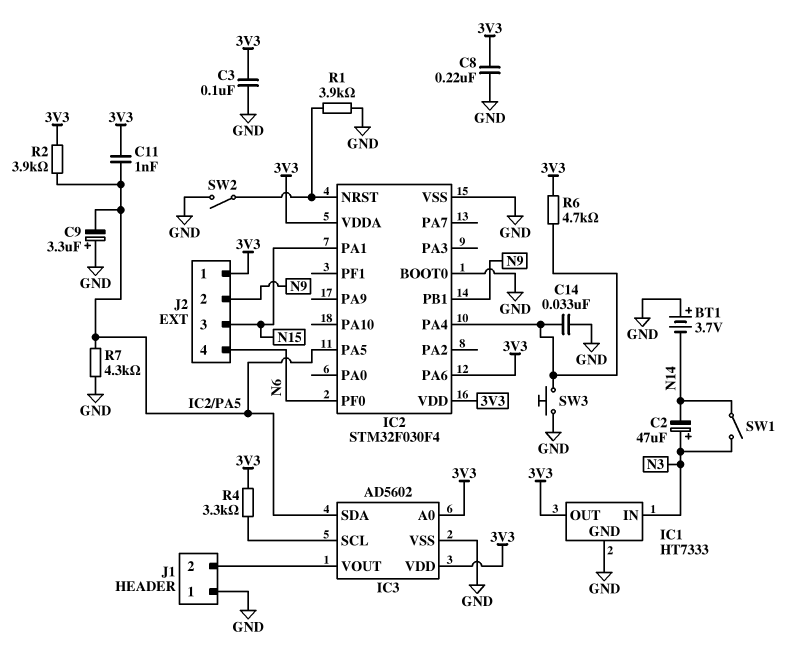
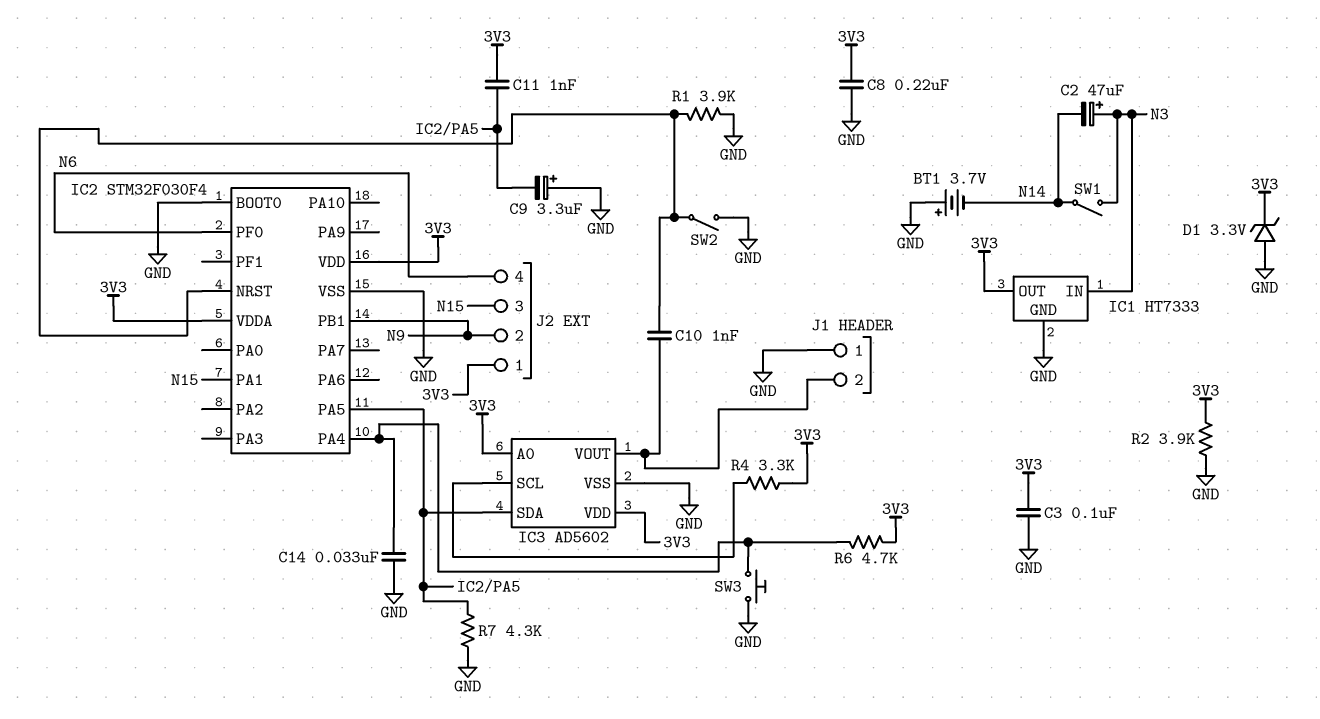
C10: none -> 1nF (IC2/NRST, IC3/VOUT)
D1: none -> zener 3.3V (A GND, K 3V3)
IC2 pin PA6: 3V3 -> none
R2: 3.9k (3V3, IC2/PA5) -> 3.9k (3V3, GND)

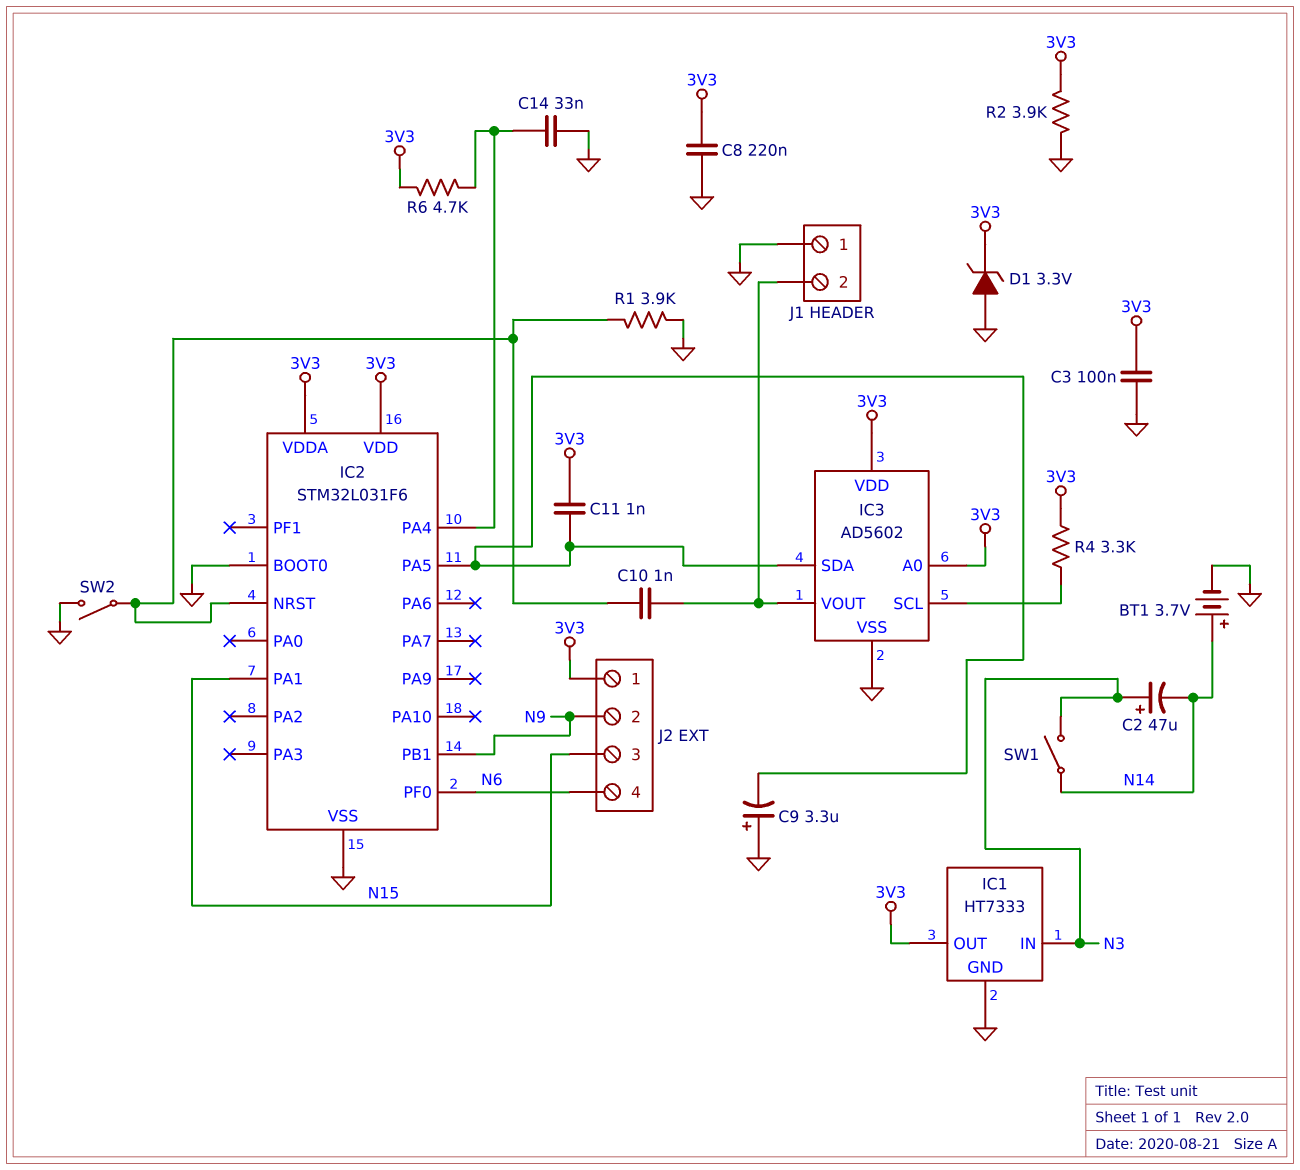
BT1: 3.7V (plus GND, minus N14) -> 3.7V (plus N14, minus GND)
IC2: STM32F030F4 -> STM32L031F6
R7: 4.3k (GND, IC2/PA5) -> none
SW3: button (GND, IC2/PA4) -> none

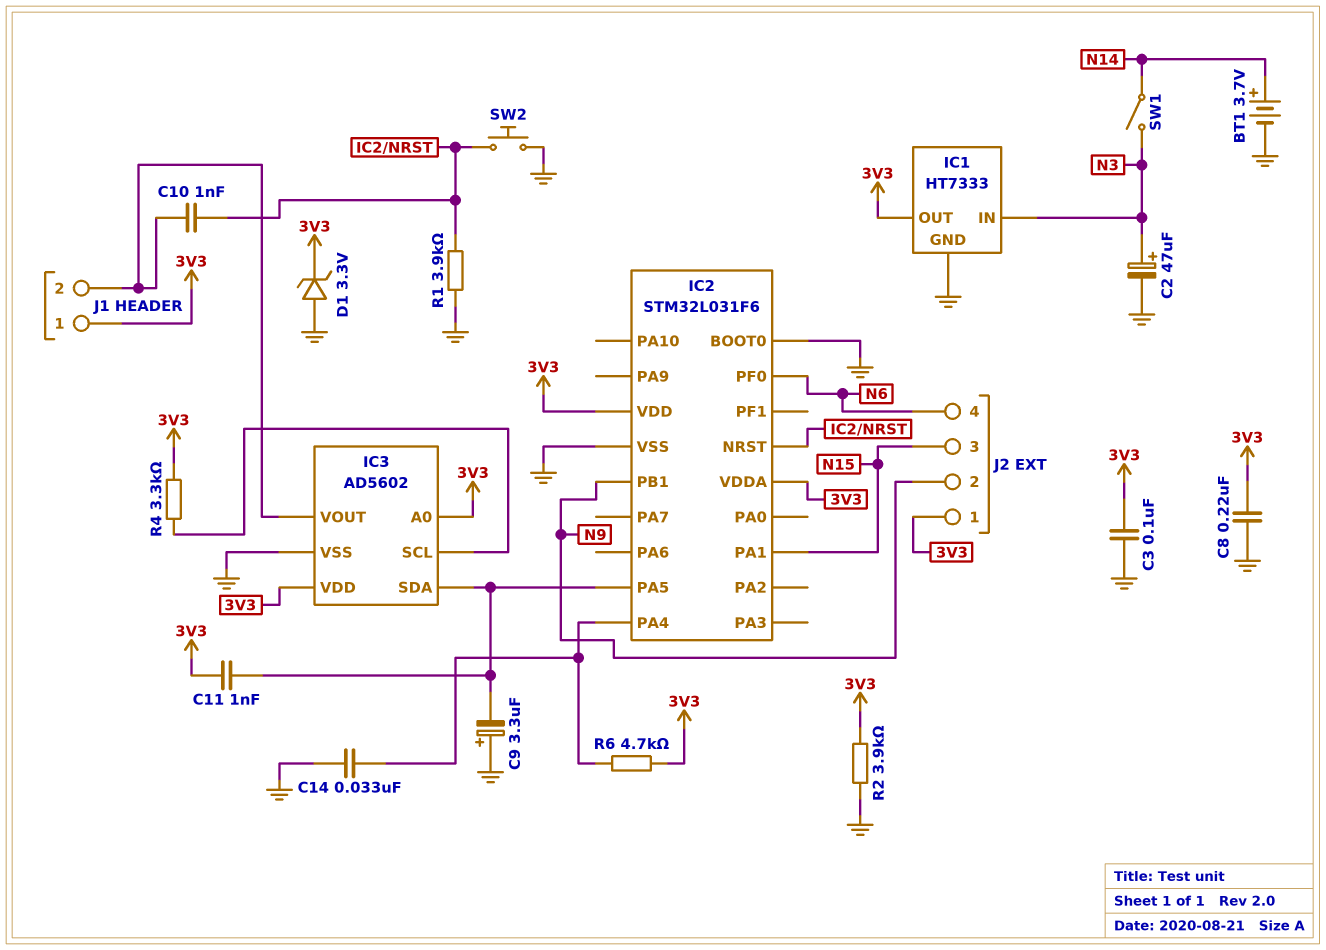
C2: 47uF (plus N3, minus N14) -> 47uF (plus N3, minus GND)
J1 pin 1: GND -> 3V3
SW2: switch (GND, IC2/NRST) -> button (GND, IC2/NRST)

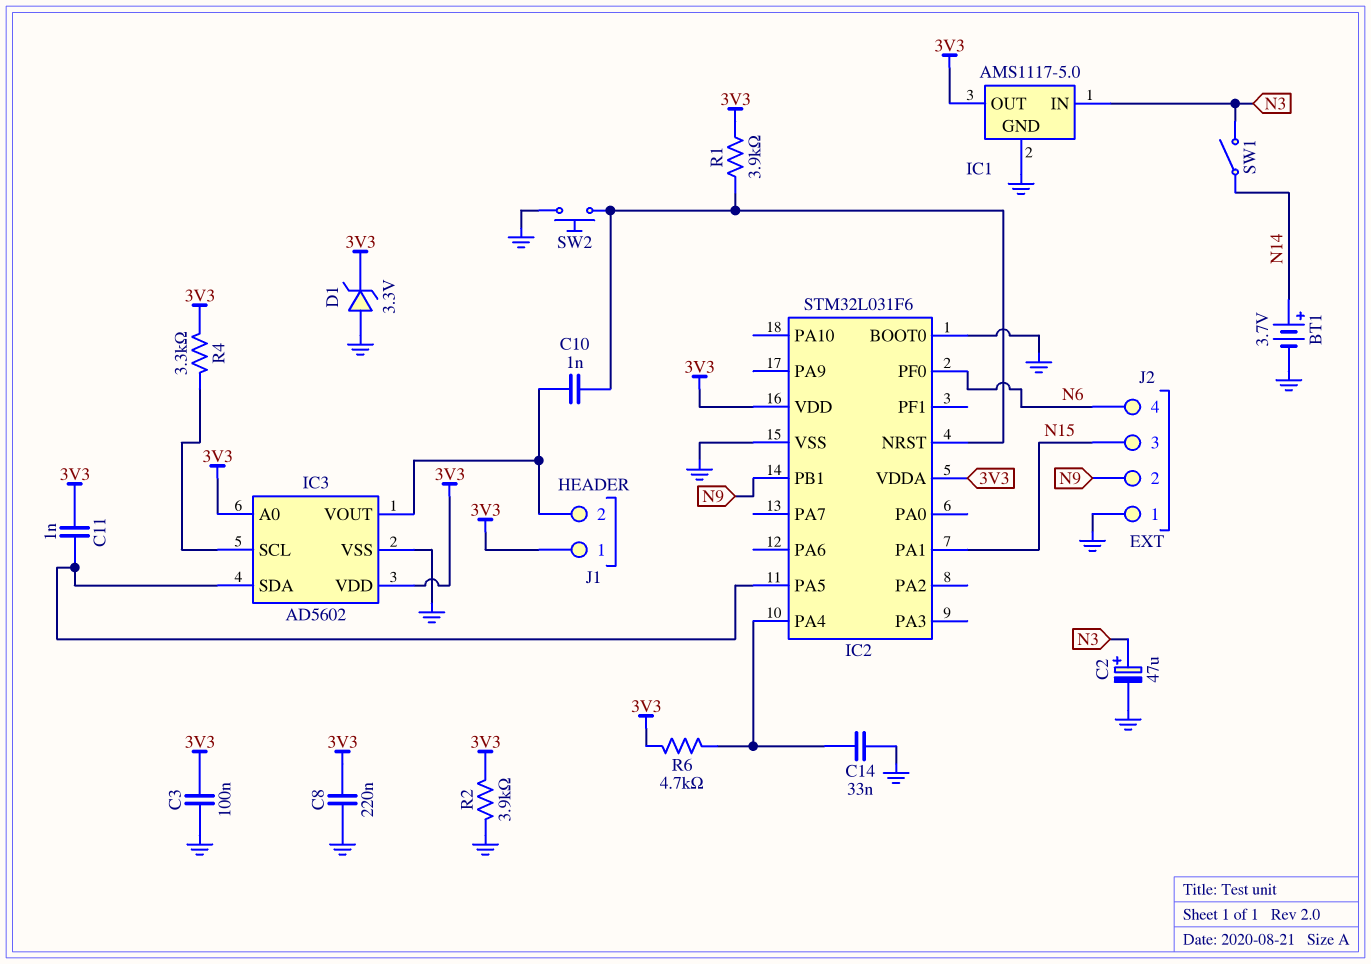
C9: 3.3uF (plus GND, minus IC2/PA5) -> none
IC1: HT7333 -> AMS1117-5.0
J2 pin 1: 3V3 -> GND
R1: 3.9k (GND, IC2/NRST) -> 3.9k (3V3, IC2/NRST)

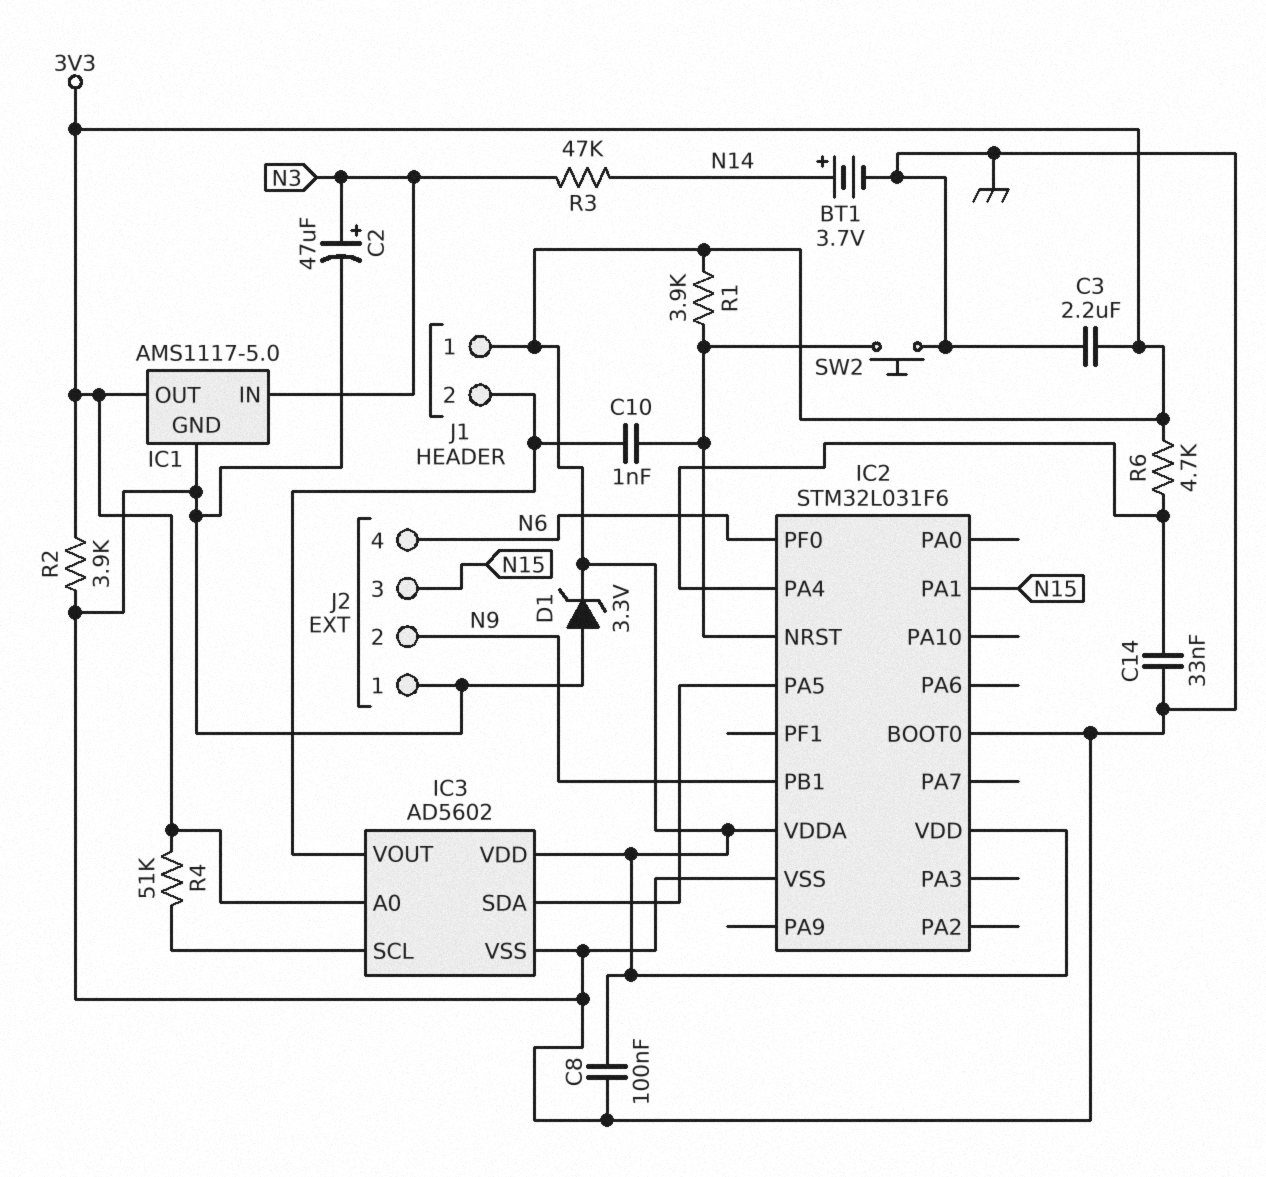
C3: 100nF (3V3, GND) -> 2.2uF (3V3, GND)
C8: 220nF (3V3, GND) -> 100nF (3V3, GND)
C11: 1nF (3V3, IC2/PA5) -> none
R3: none -> 47k (N3, N14)
R4: 3.3k (3V3, IC3/SCL) -> 51k (3V3, IC3/SCL)
SW1: switch (N3, N14) -> none

